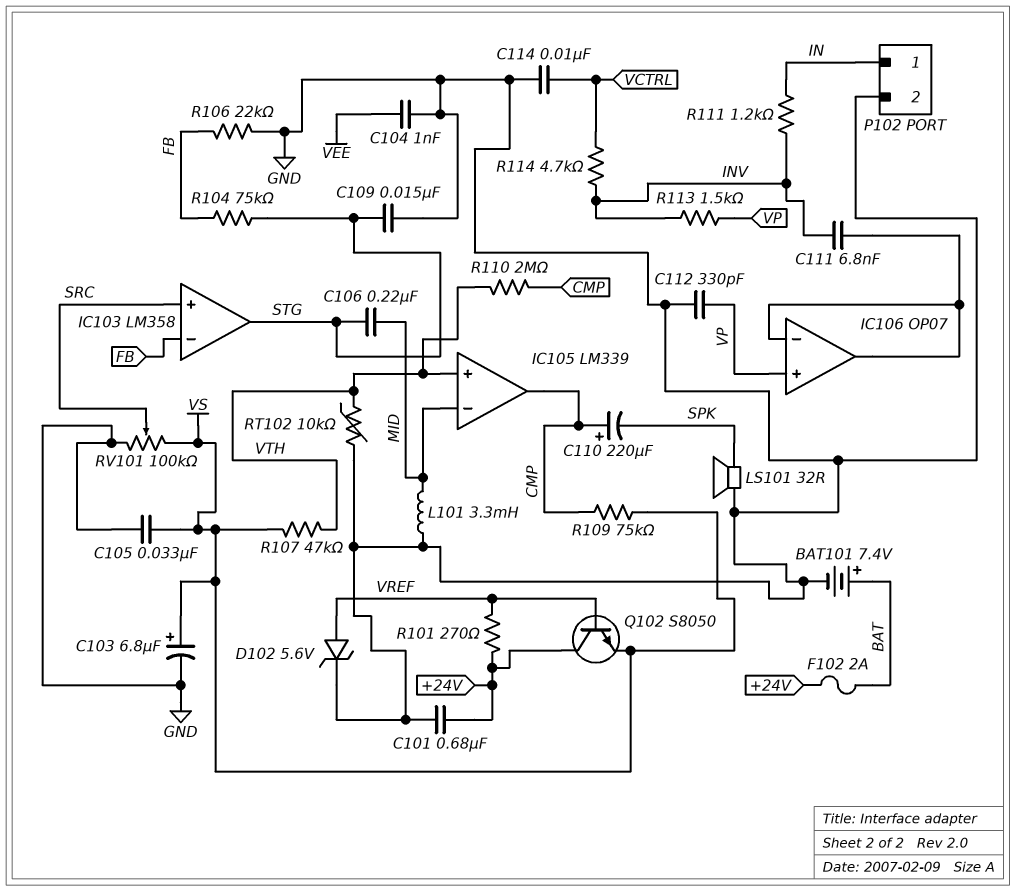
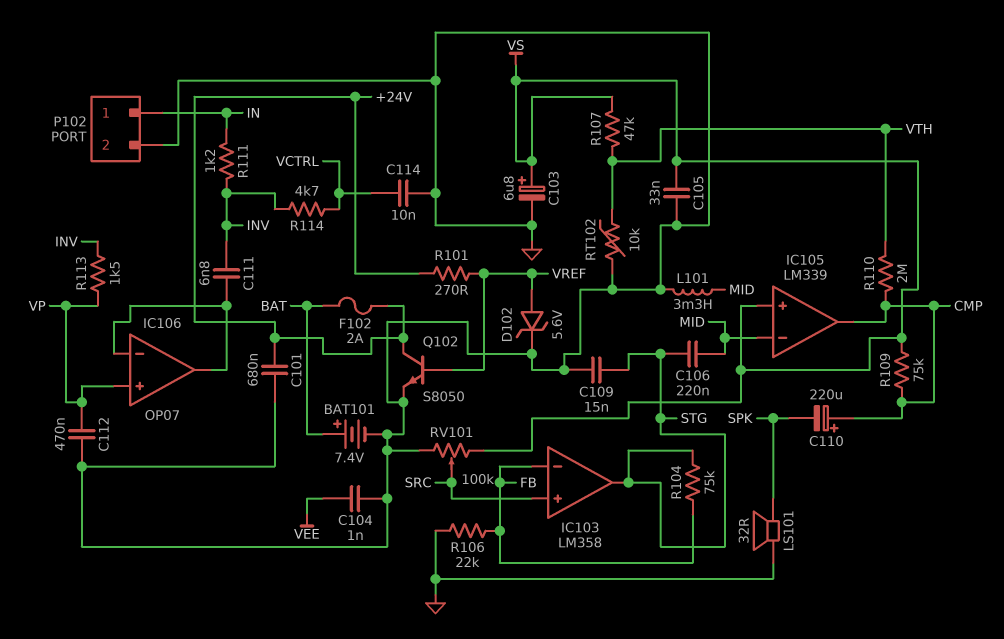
C112: 330pF (GND, VP) -> 470nF (GND, VP)
IC105 pin in+: VTH -> VS
Q102: NPN S8050 (B VREF, C +24V, E VS) -> NPN S8050 (B VREF, C +24V, E GND)

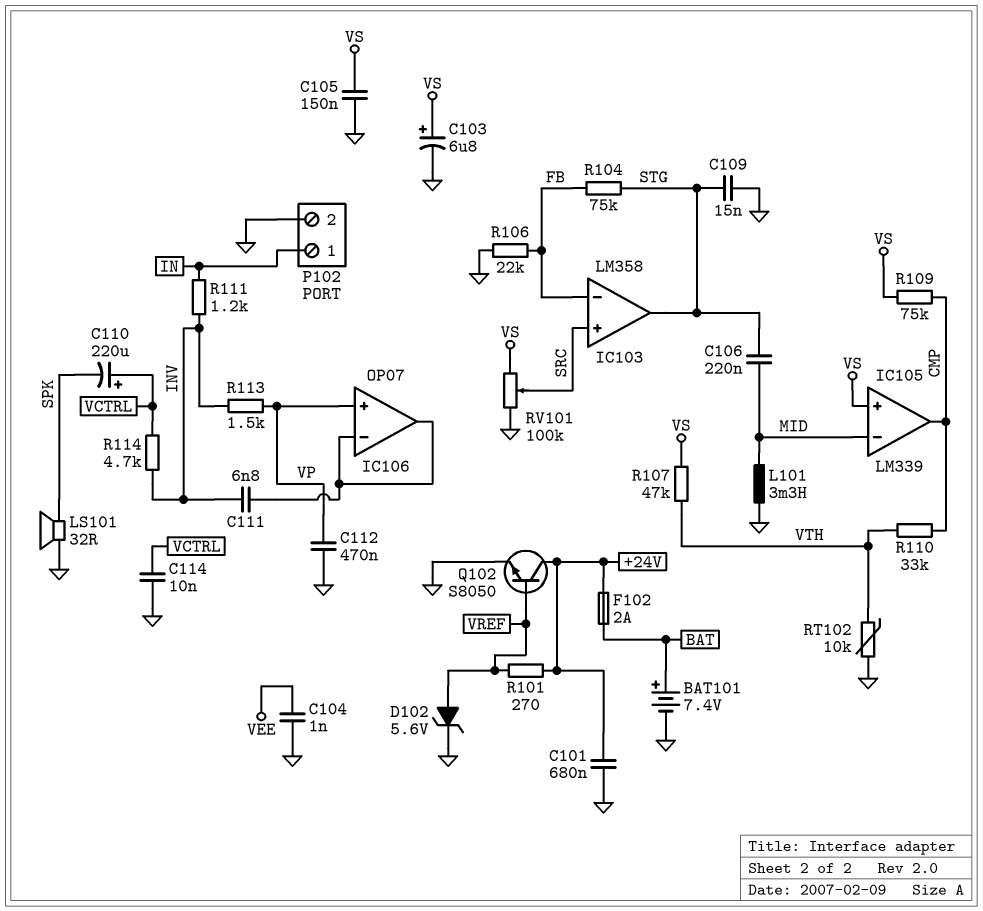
C105: 33nF (GND, VS) -> 150nF (GND, VS)
C110: 220uF (plus CMP, minus SPK) -> 220uF (plus VCTRL, minus SPK)
R110: 2M (CMP, VTH) -> 33k (CMP, VTH)

